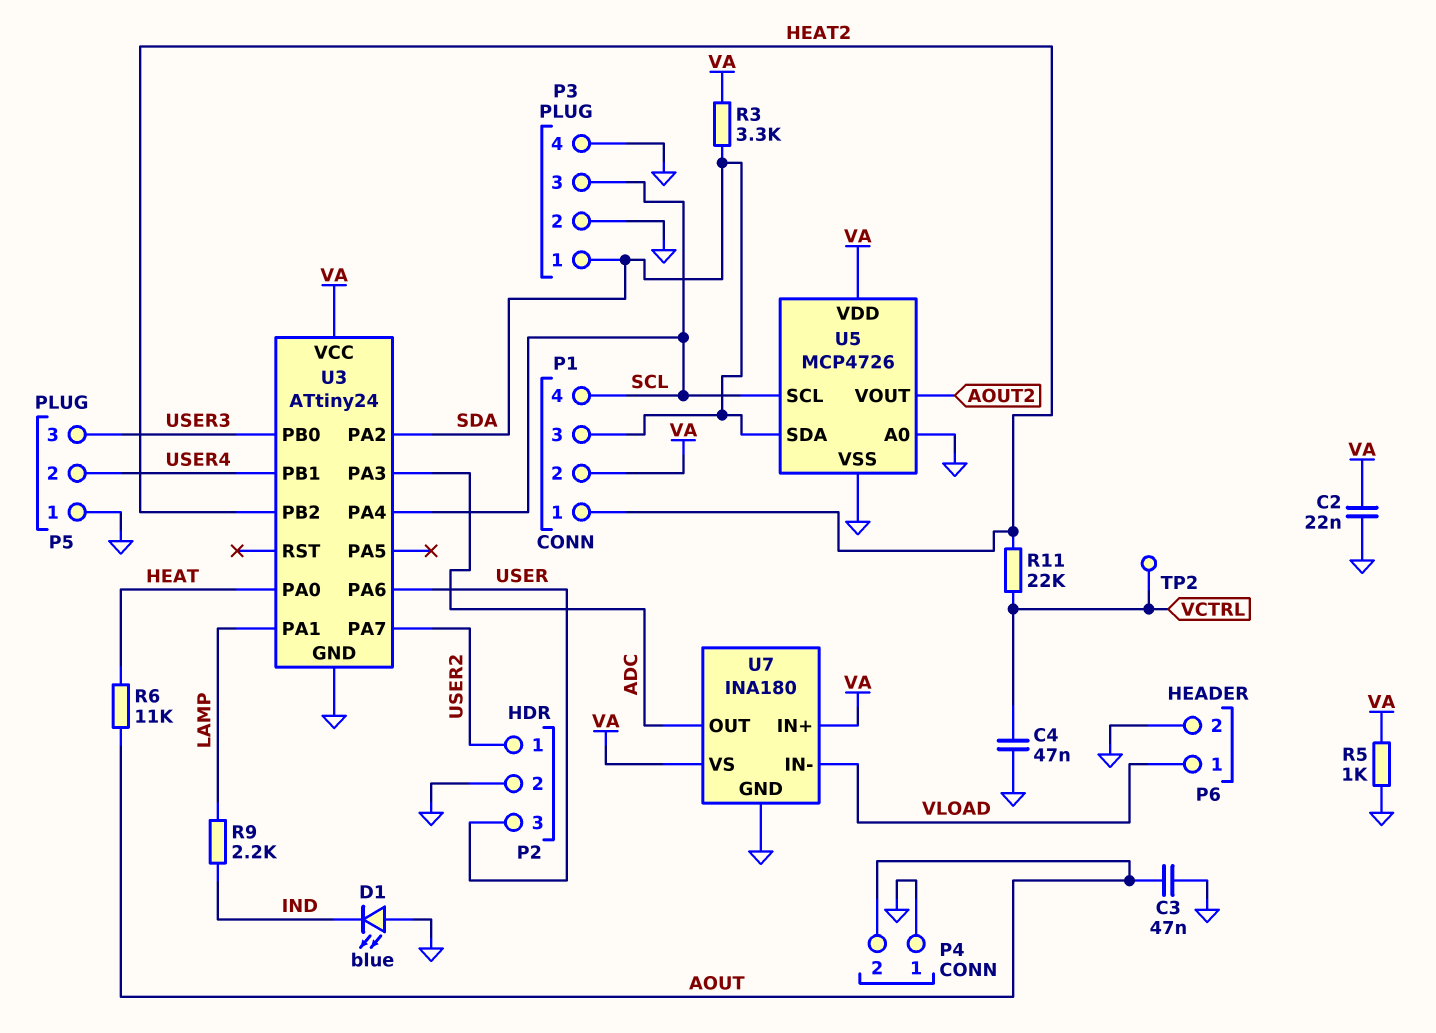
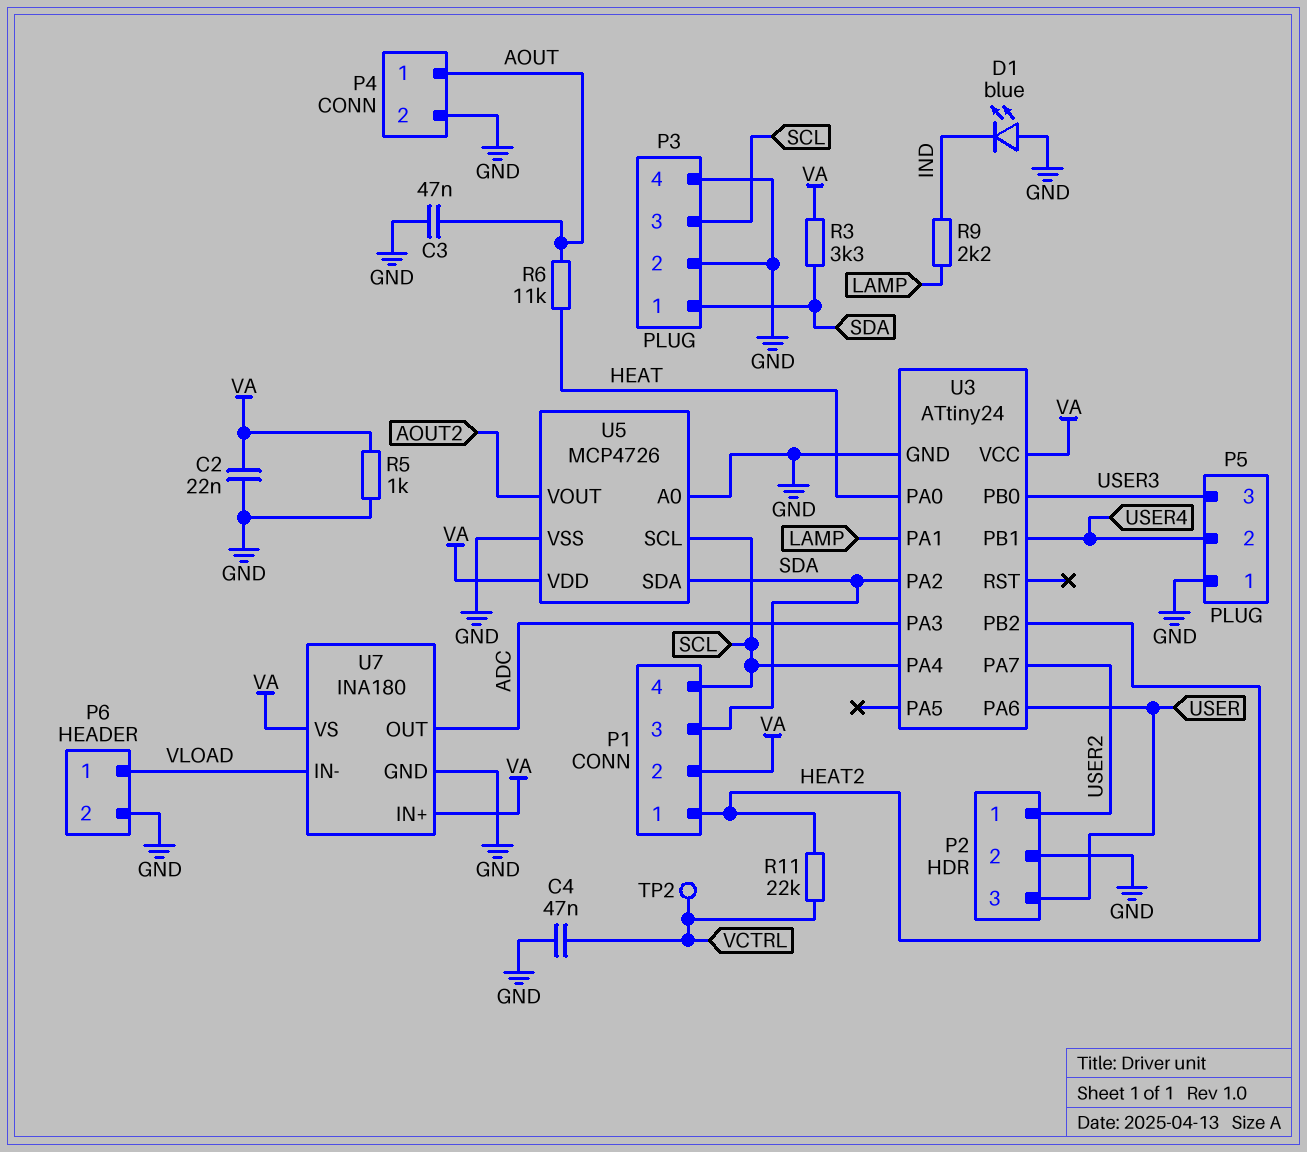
P4 pin 1: GND -> AOUT
P4 pin 2: AOUT -> GND

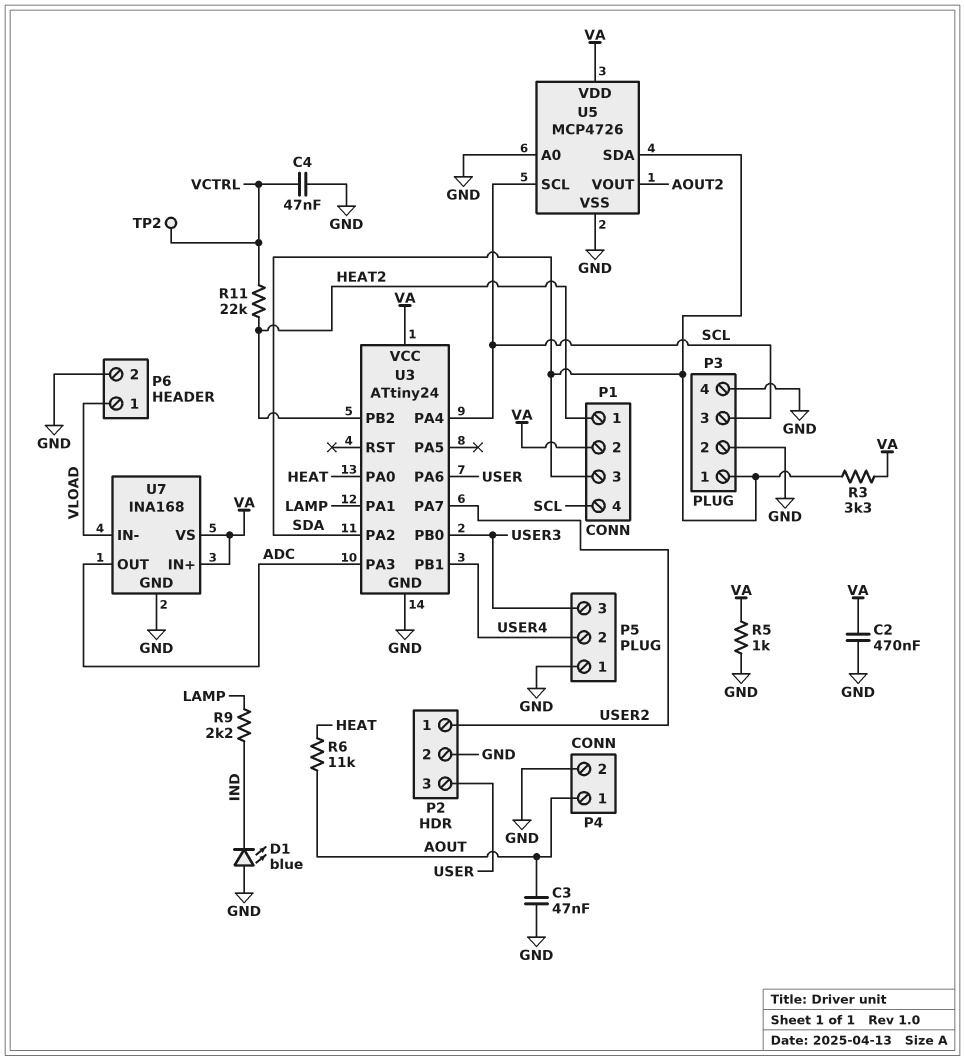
C2: 22nF (GND, VA) -> 470nF (GND, VA)
U7: INA180 -> INA168

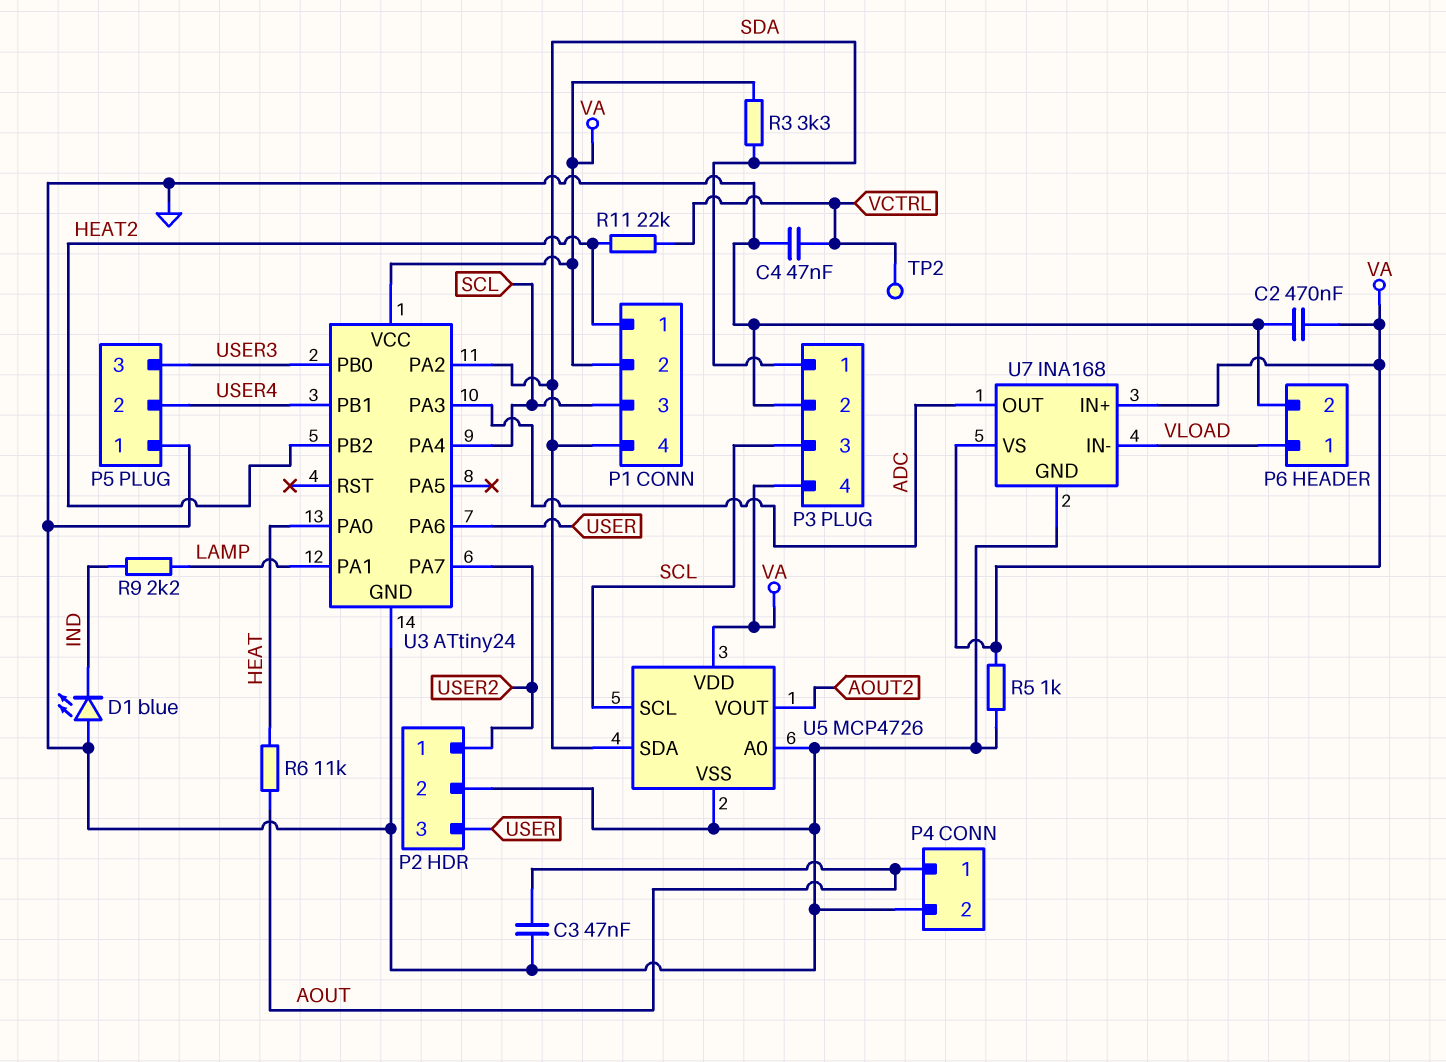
P1 pin 3: SDA -> SCL
P1 pin 4: SCL -> SDA
P3 pin 4: GND -> VA

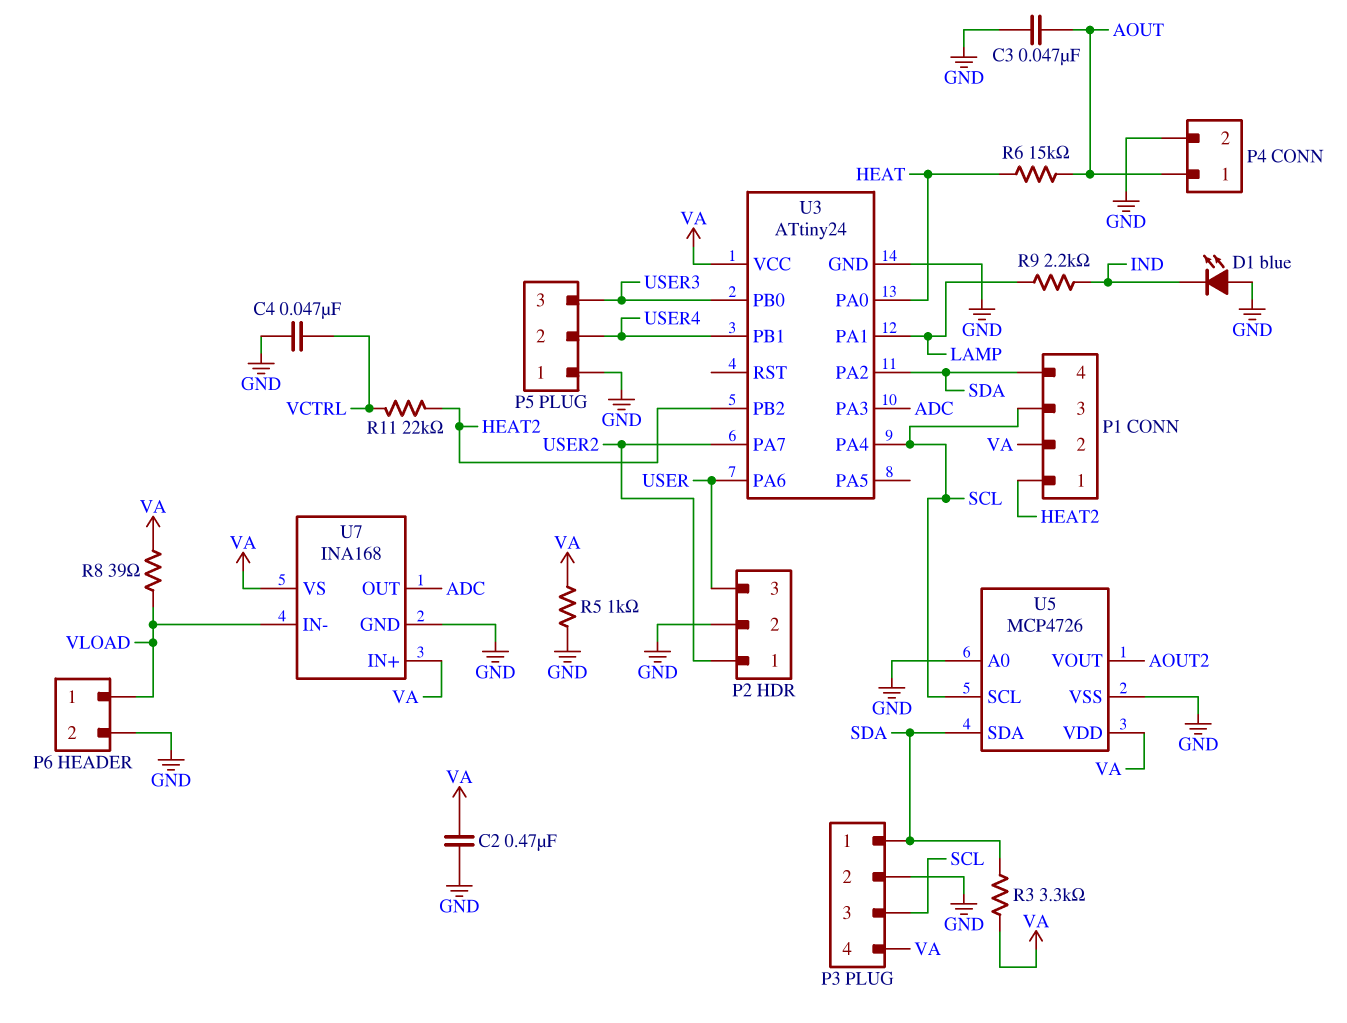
R6: 11k (AOUT, HEAT) -> 15k (AOUT, HEAT)
R8: none -> 39 (VA, VLOAD)
TP2: test point (VCTRL) -> none

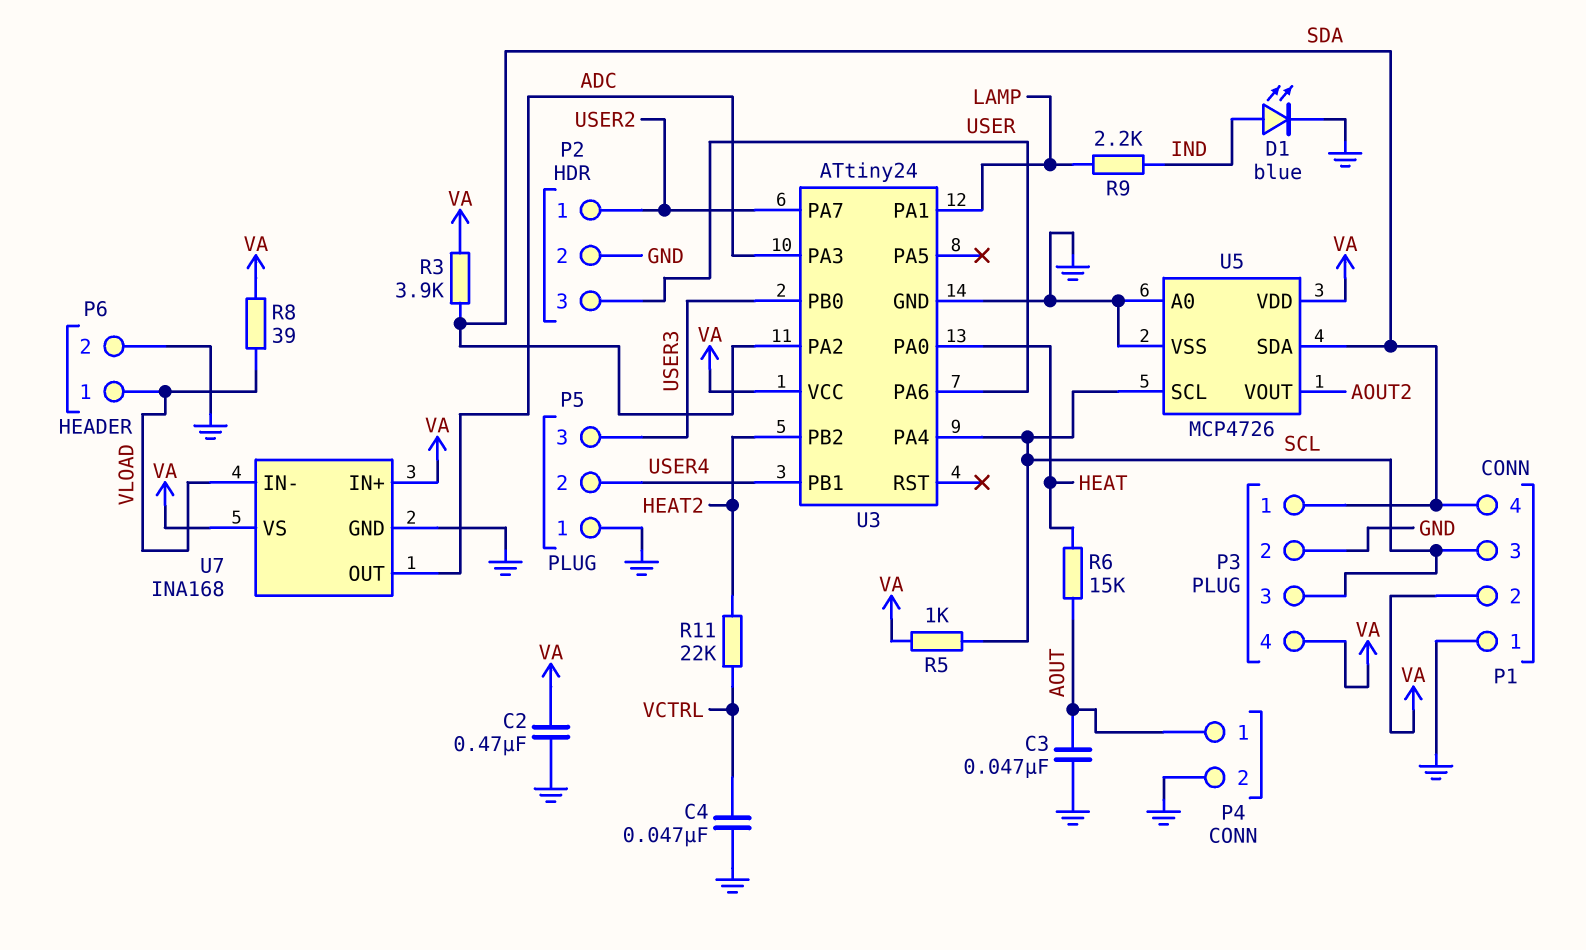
D1: LED blue (A GND, K IND) -> LED blue (A IND, K GND)
P1 pin 1: HEAT2 -> GND
R3: 3.3k (SDA, VA) -> 3.9k (SDA, VA)
R5: 1k (GND, VA) -> 1k (SCL, VA)

